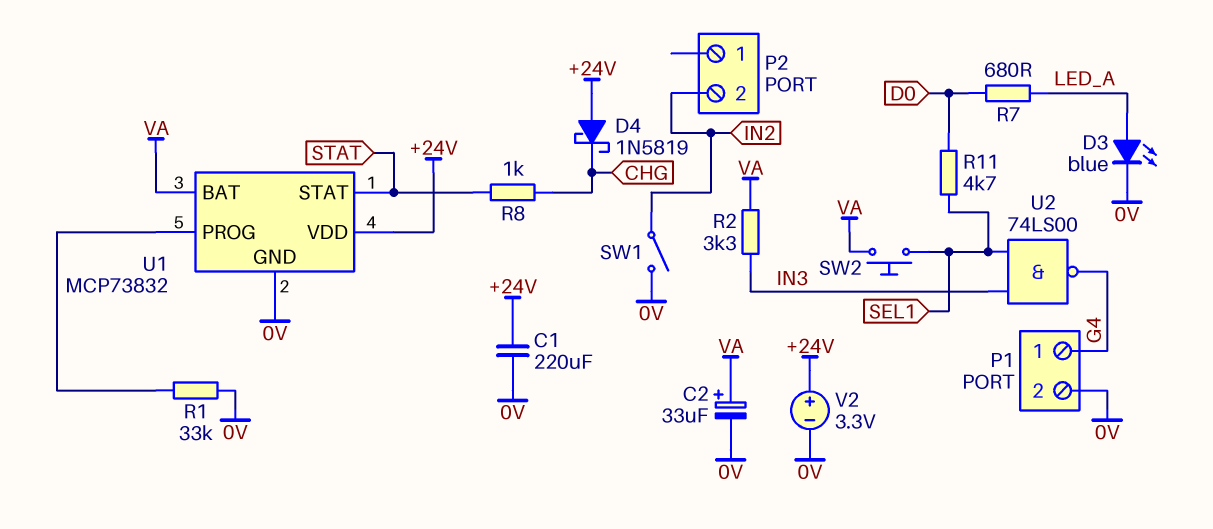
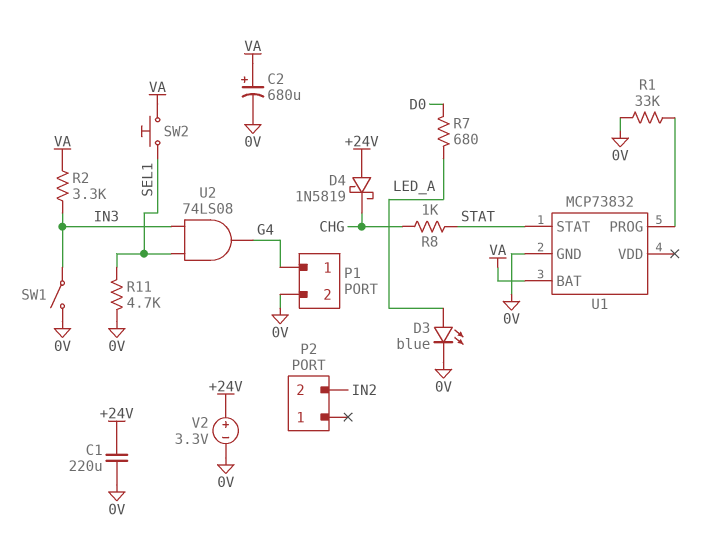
C2: 33uF (plus VA, minus 0V) -> 680uF (plus VA, minus 0V)
R11: 4.7k (D0, SEL1) -> 4.7k (0V, SEL1)
SW1: switch (0V, IN2) -> switch (0V, IN3)
U1 pin VDD: +24V -> none
U2: NAND 74LS00 (in IN3, in SEL1, out G4) -> AND 74LS08 (in IN3, in SEL1, out G4)

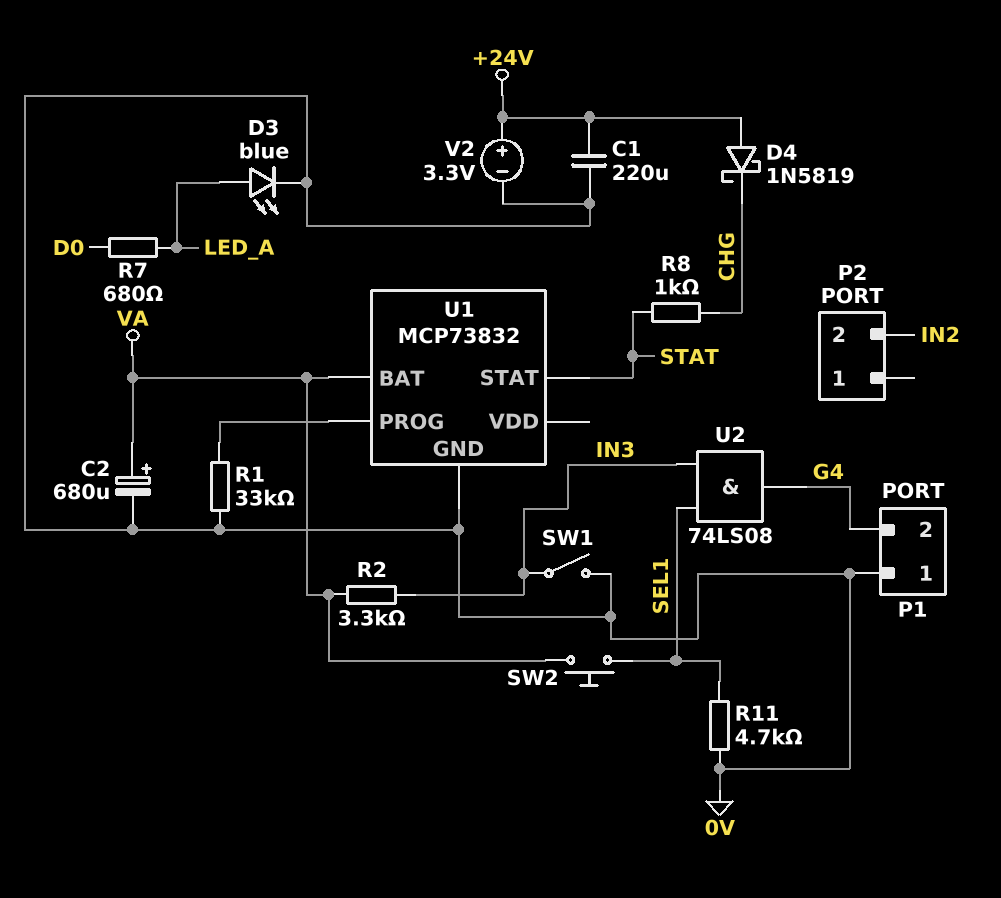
P1 pin 1: G4 -> 0V
P1 pin 2: 0V -> G4

